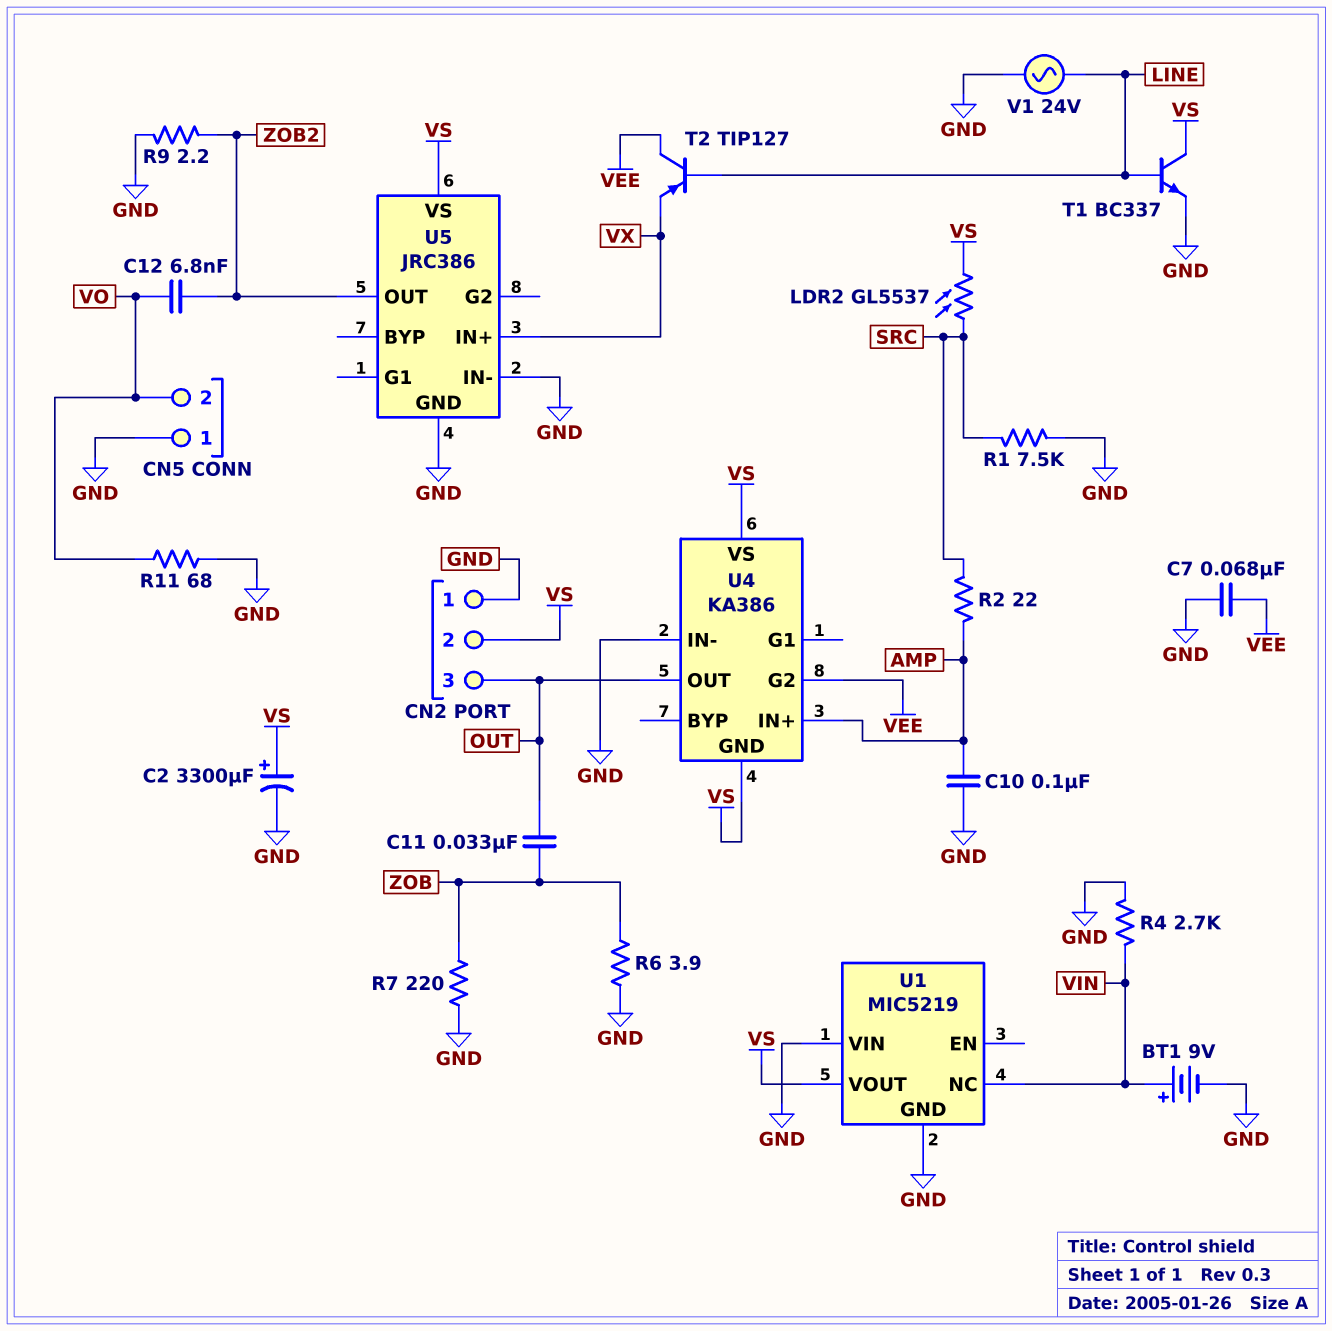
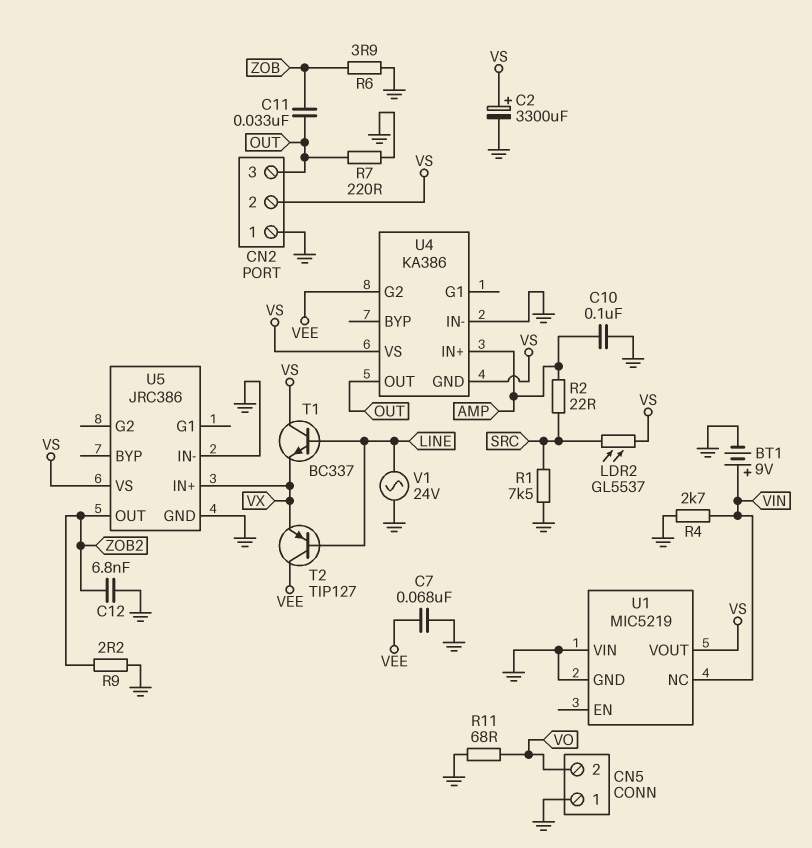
C12: 6.8nF (VO, ZOB2) -> 6.8nF (GND, ZOB2)
R7: 220 (GND, ZOB) -> 220 (GND, OUT)
T1: NPN BC337 (B LINE, C VS, E GND) -> NPN BC337 (B LINE, C VS, E VX)

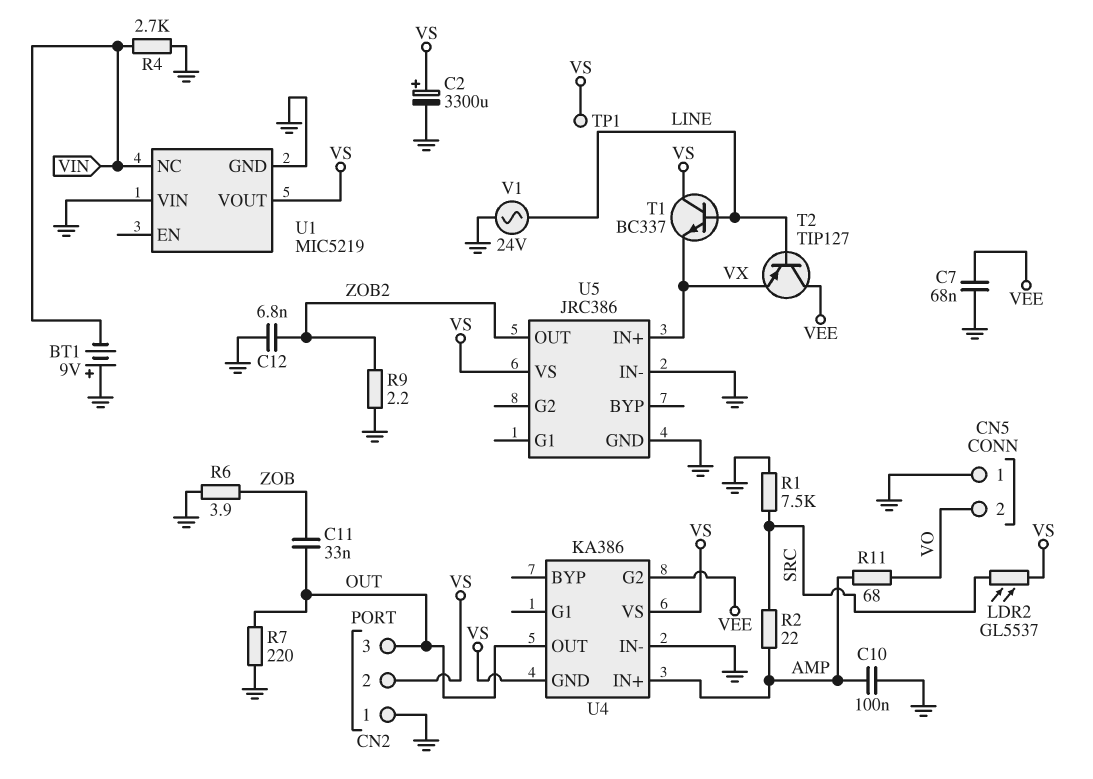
BT1: 9V (plus VIN, minus GND) -> 9V (plus GND, minus VIN)
R11: 68 (GND, VO) -> 68 (AMP, VO)
TP1: none -> test point (VS)

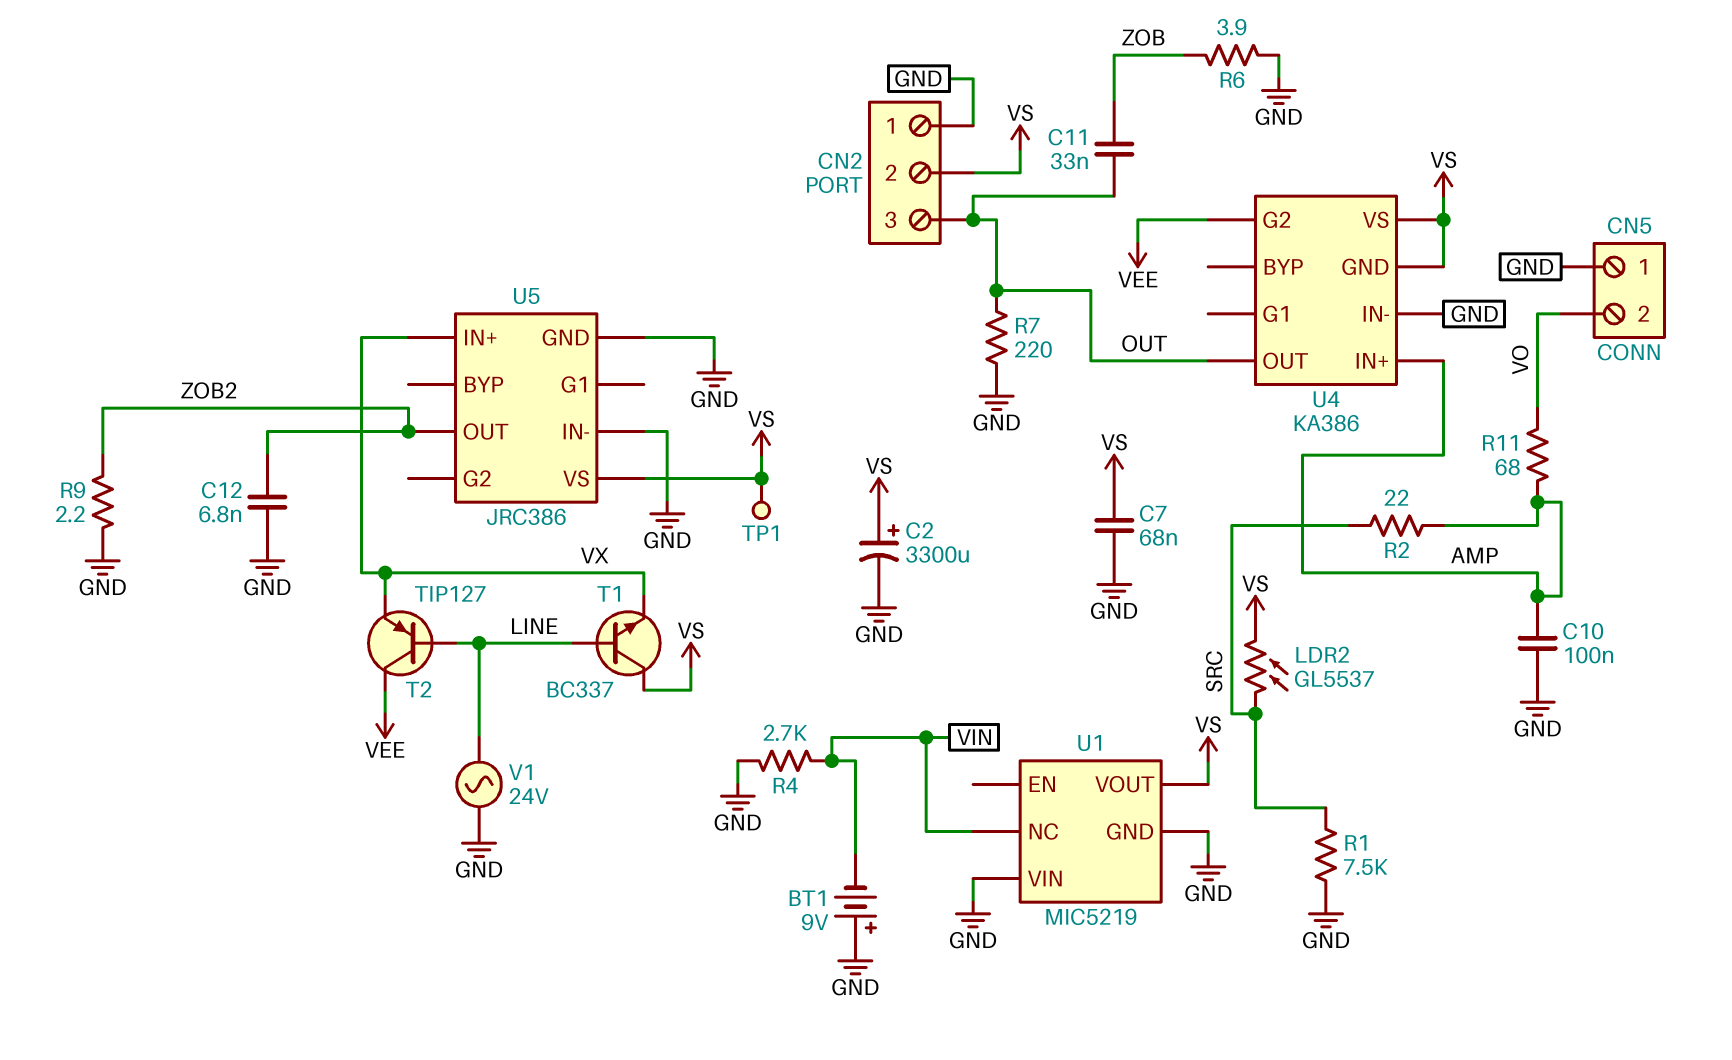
C7: 68nF (GND, VEE) -> 68nF (GND, VS)

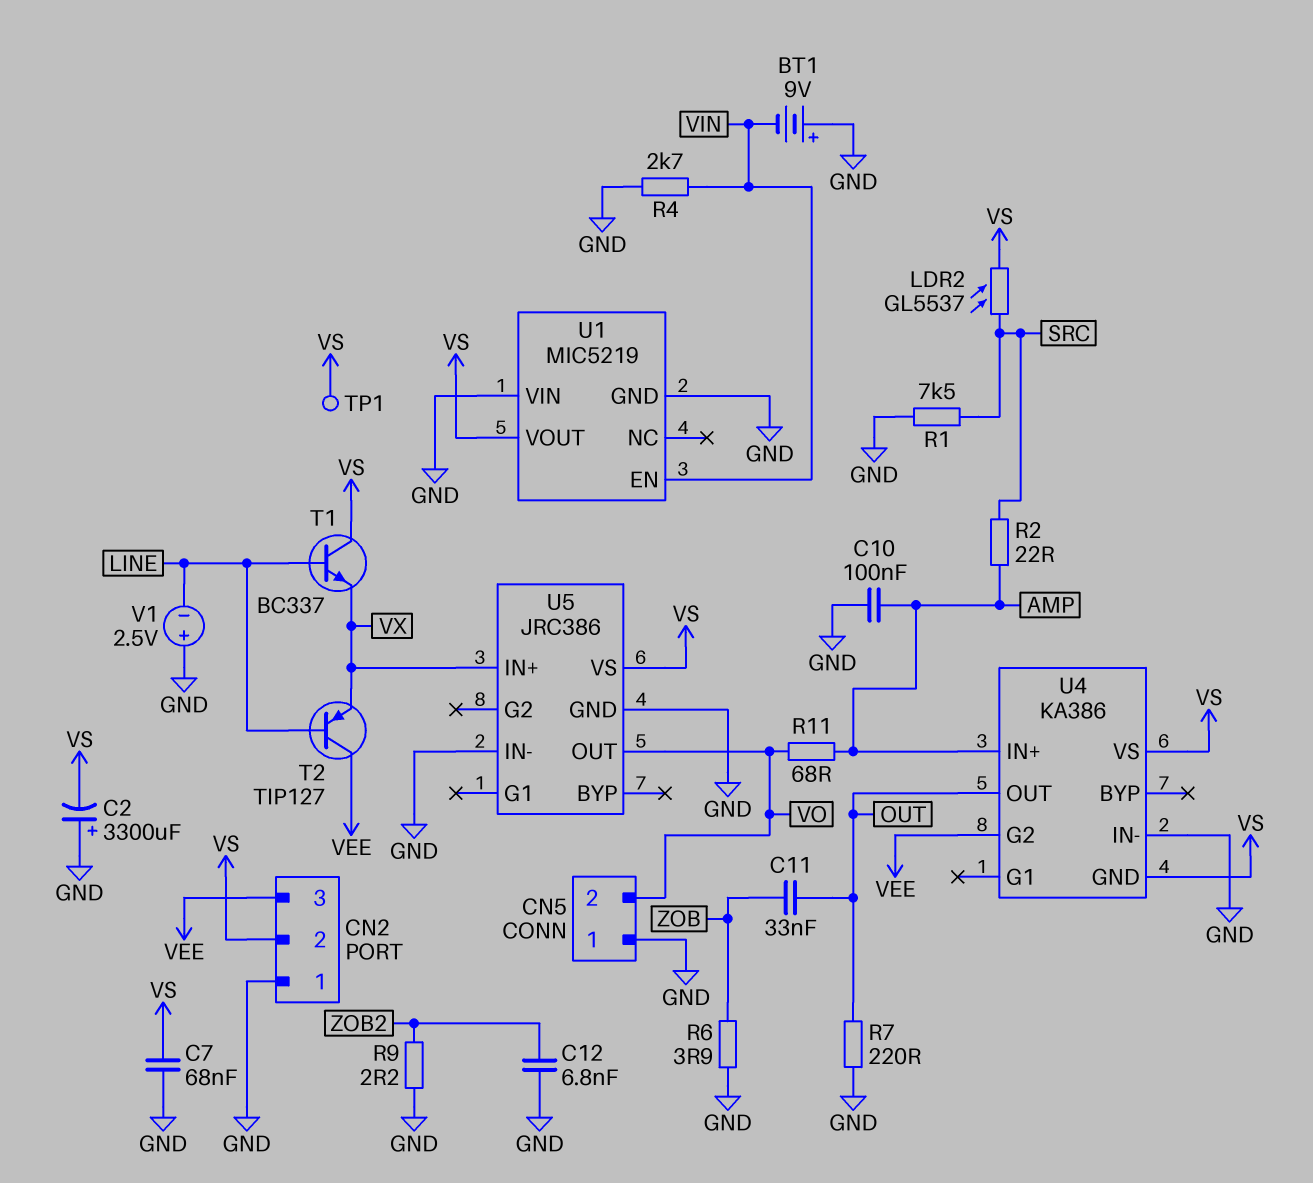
C2: 3300uF (plus VS, minus GND) -> 3300uF (plus GND, minus VS)
CN2 pin 3: OUT -> VEE
U1 pin EN: none -> VIN
U1 pin NC: VIN -> none
U5 pin OUT: ZOB2 -> VO
V1: AC 24V (GND, LINE) -> 2.5V (plus GND, minus LINE)

